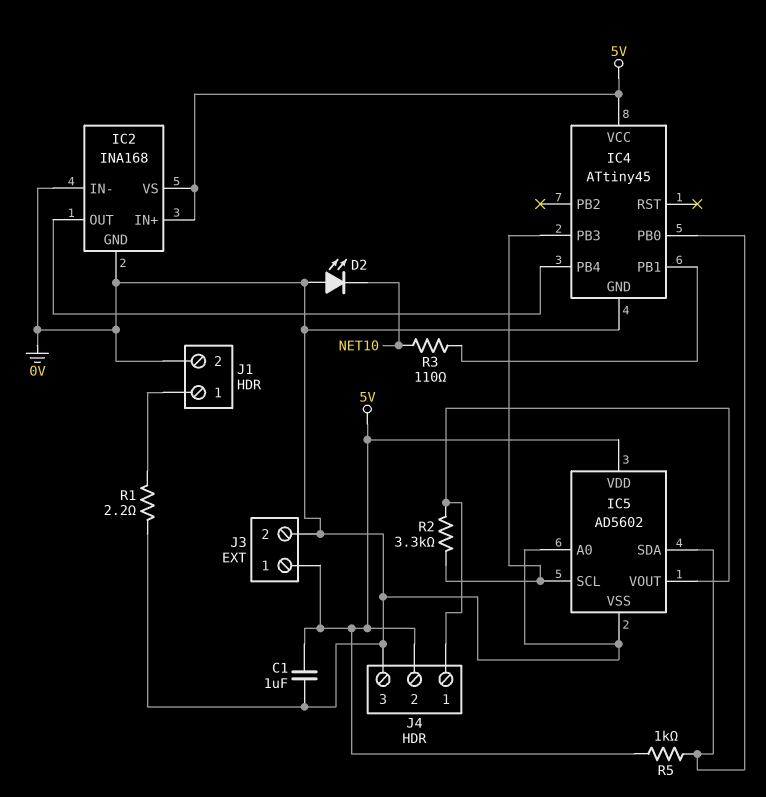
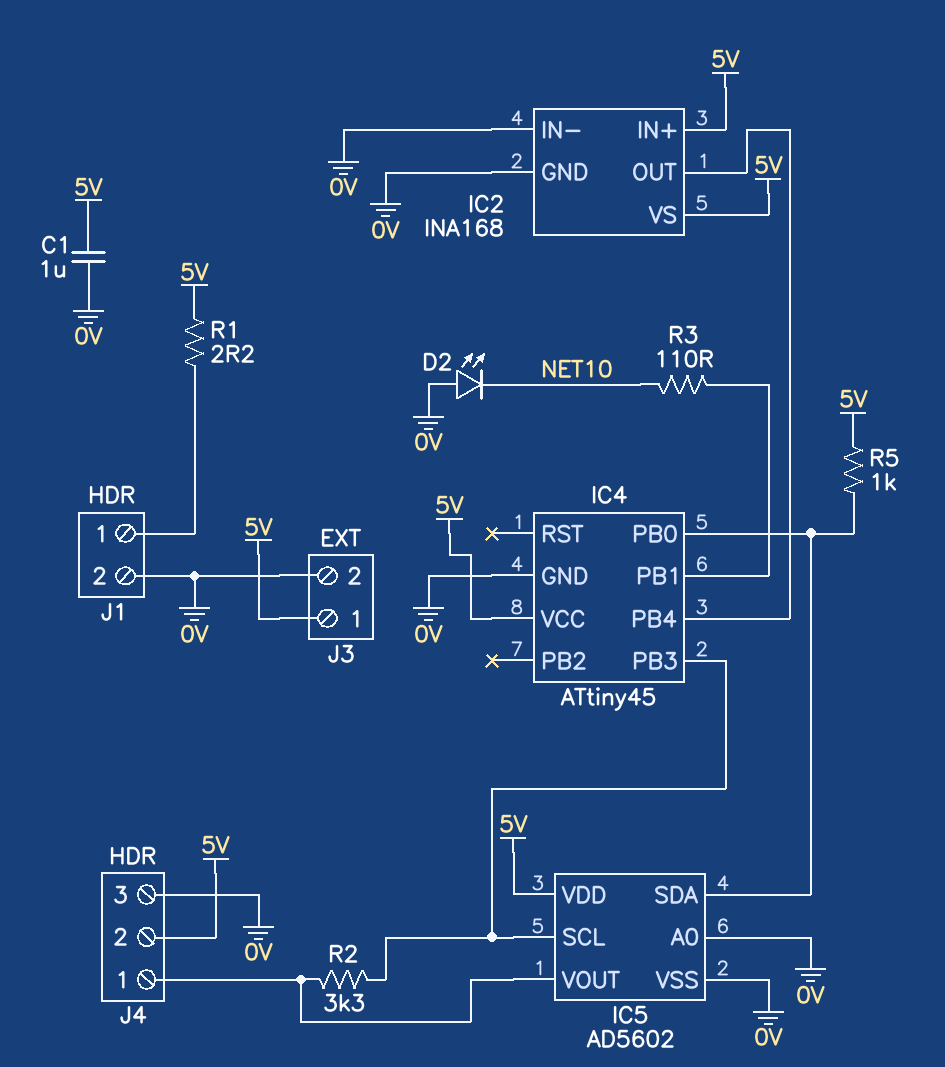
R1: 2.2 (0V, J1/1) -> 2.2 (5V, J1/1)

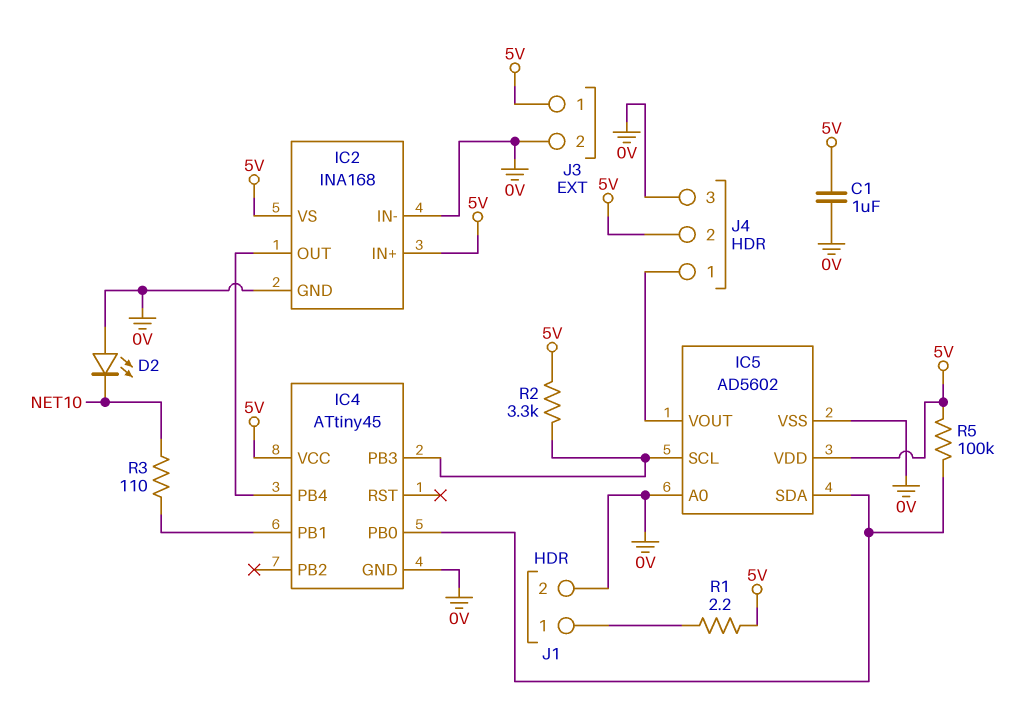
R2: 3.3k (IC4/PB3, IC5/VOUT) -> 3.3k (5V, IC4/PB3)
R5: 1k (5V, IC4/PB0) -> 100k (5V, IC4/PB0)

